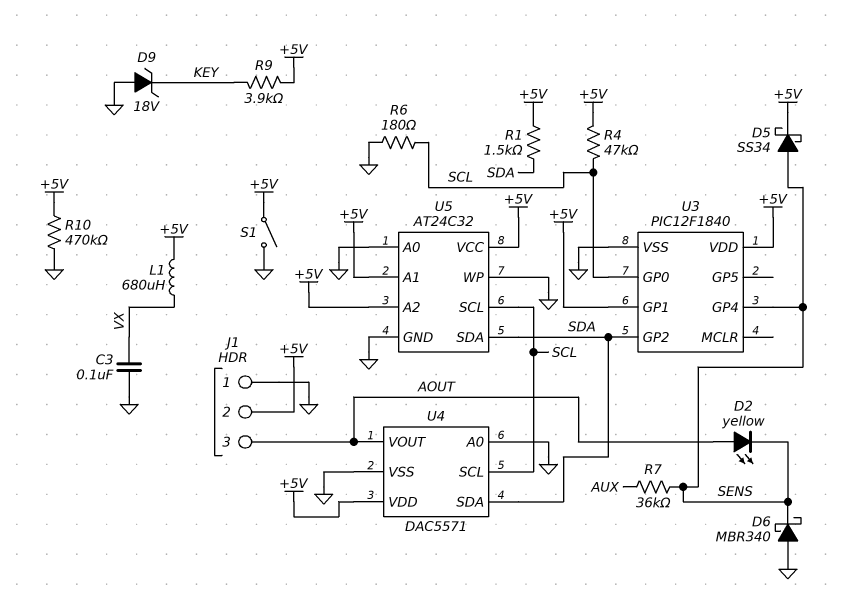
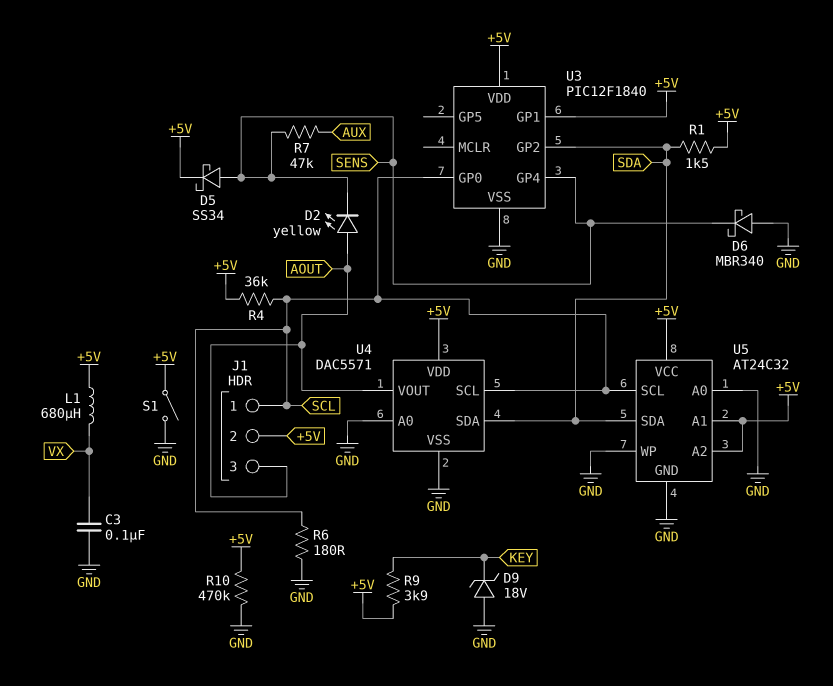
J1 pin 1: GND -> SCL
R4: 47k (+5V, SCL) -> 36k (+5V, SCL)
R7: 36k (AUX, SENS) -> 47k (AUX, SENS)

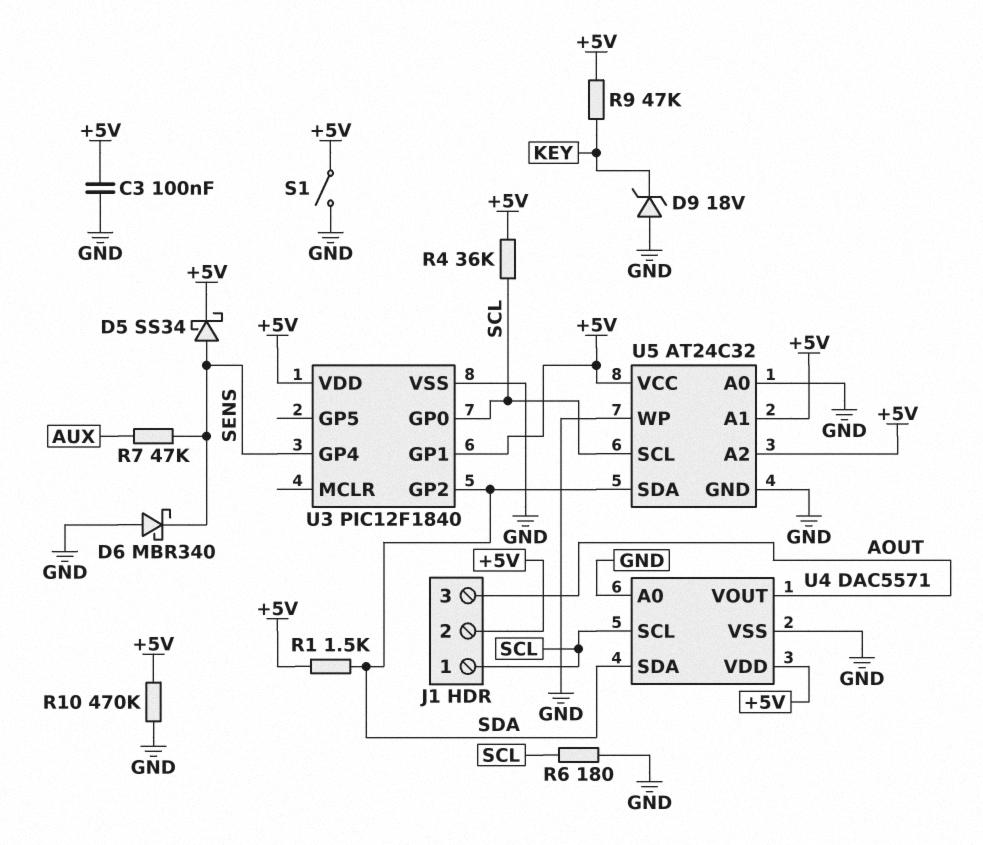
C3: 100nF (GND, VX) -> 100nF (+5V, GND)
D2: LED yellow (A AOUT, K SENS) -> none
L1: 680uH (+5V, VX) -> none
R9: 3.9k (+5V, KEY) -> 47k (+5V, KEY)

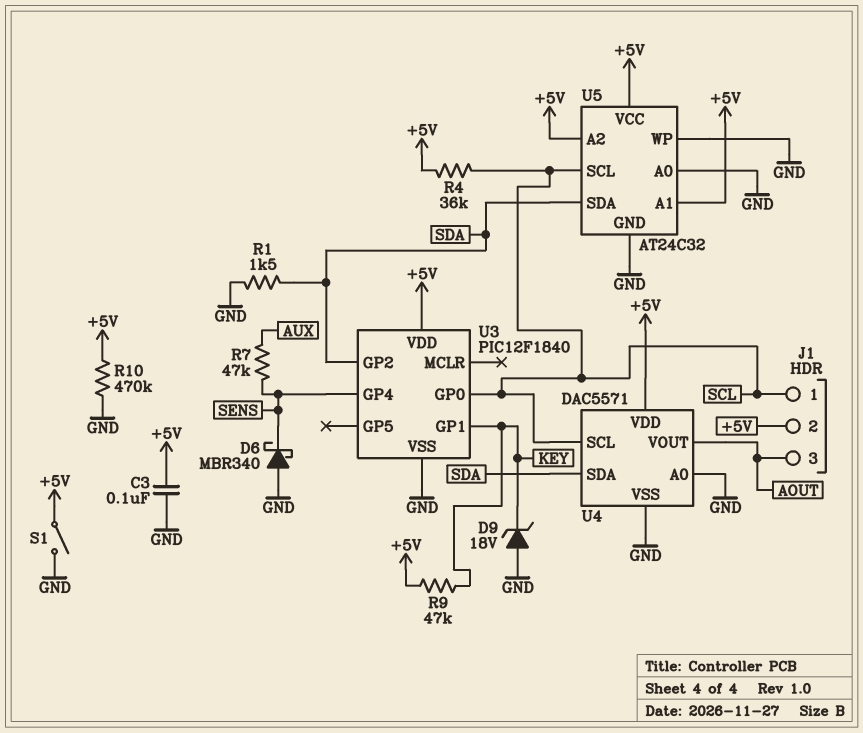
D5: schottky SS34 (A SENS, K +5V) -> none
R1: 1.5k (+5V, SDA) -> 1.5k (GND, SDA)
R6: 180 (GND, SCL) -> none
U3 pin GP1: +5V -> KEY

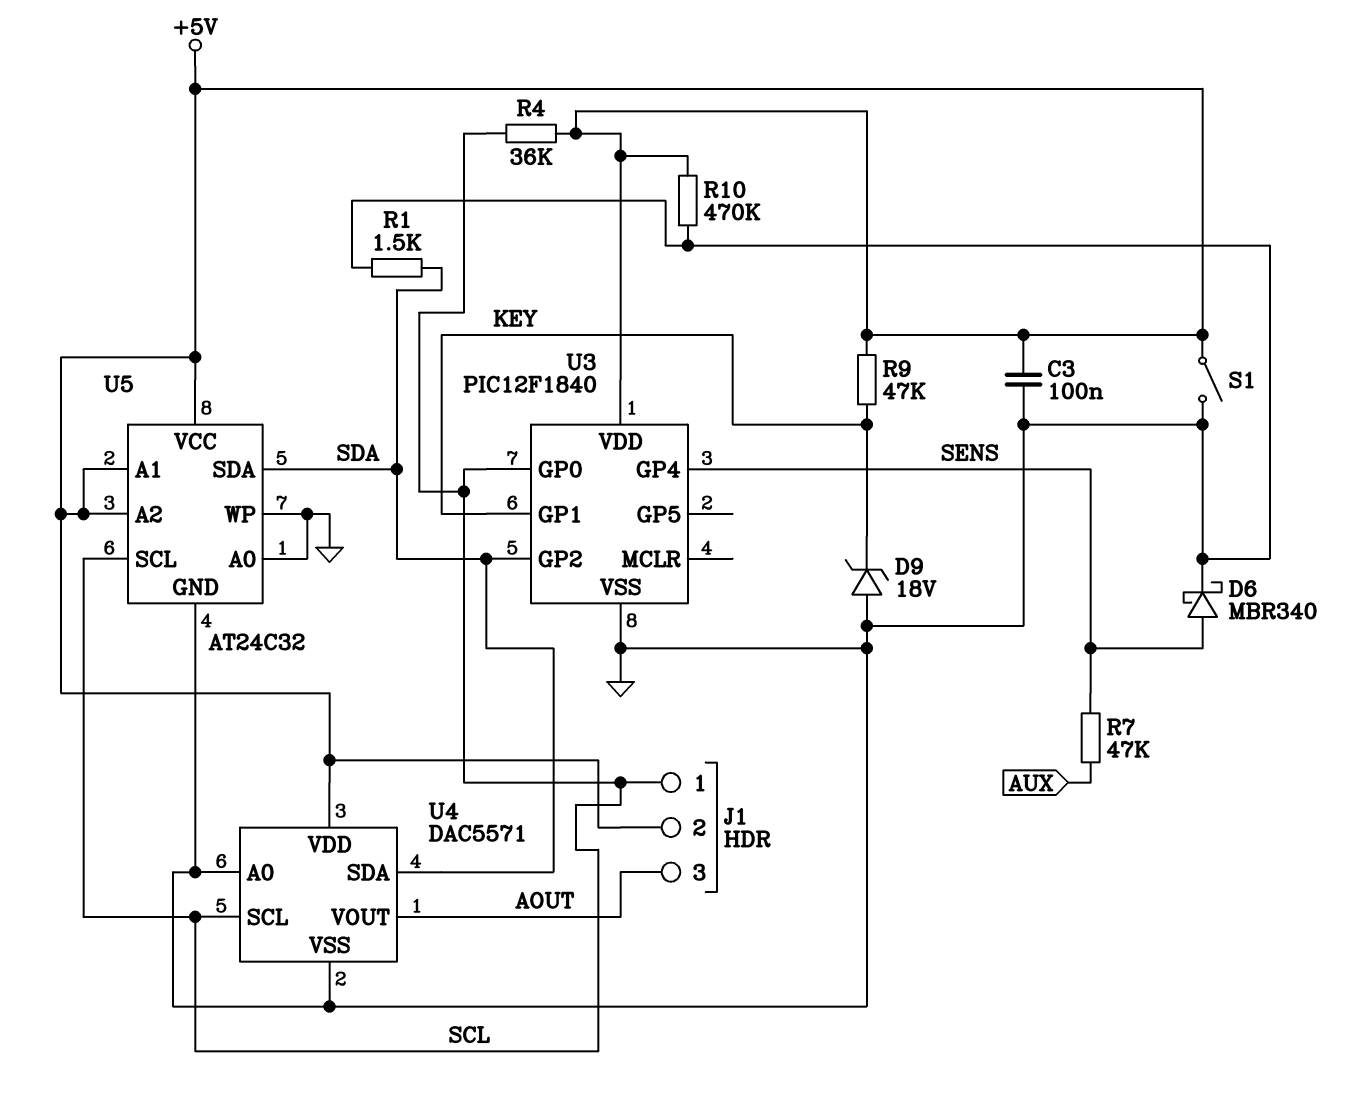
D6: schottky MBR340 (A GND, K SENS) -> schottky MBR340 (A SENS, K GND)

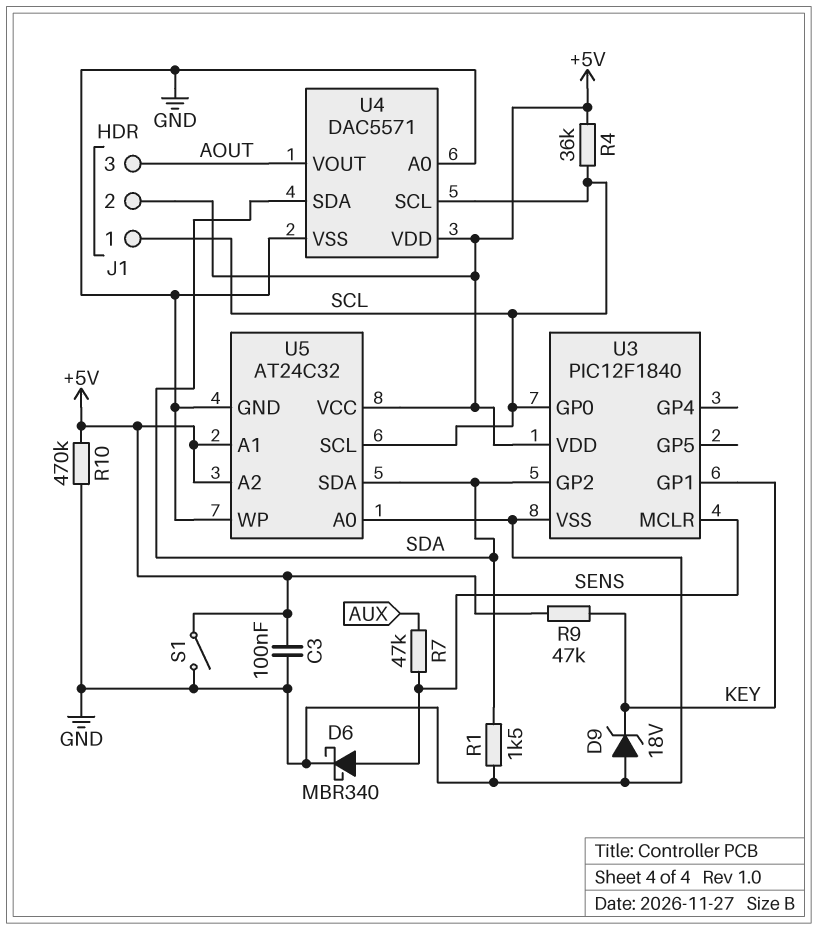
U3 pin GP4: SENS -> none
U3 pin MCLR: none -> SENS

